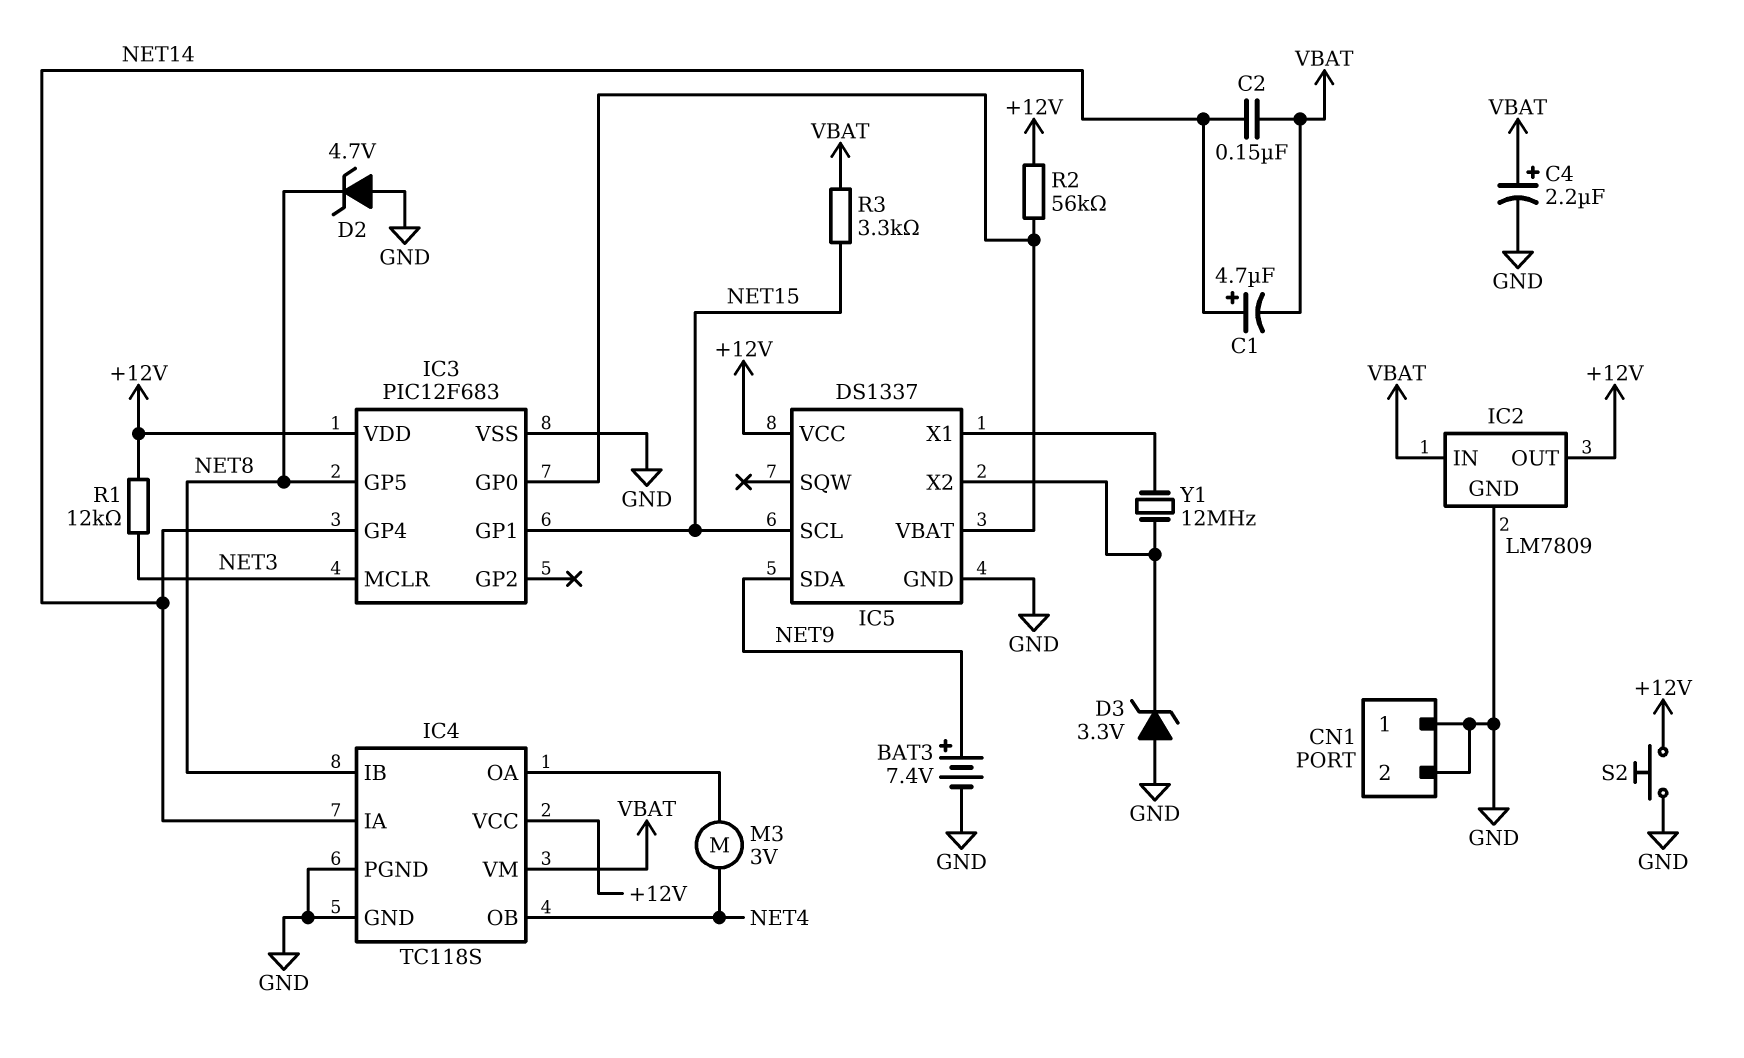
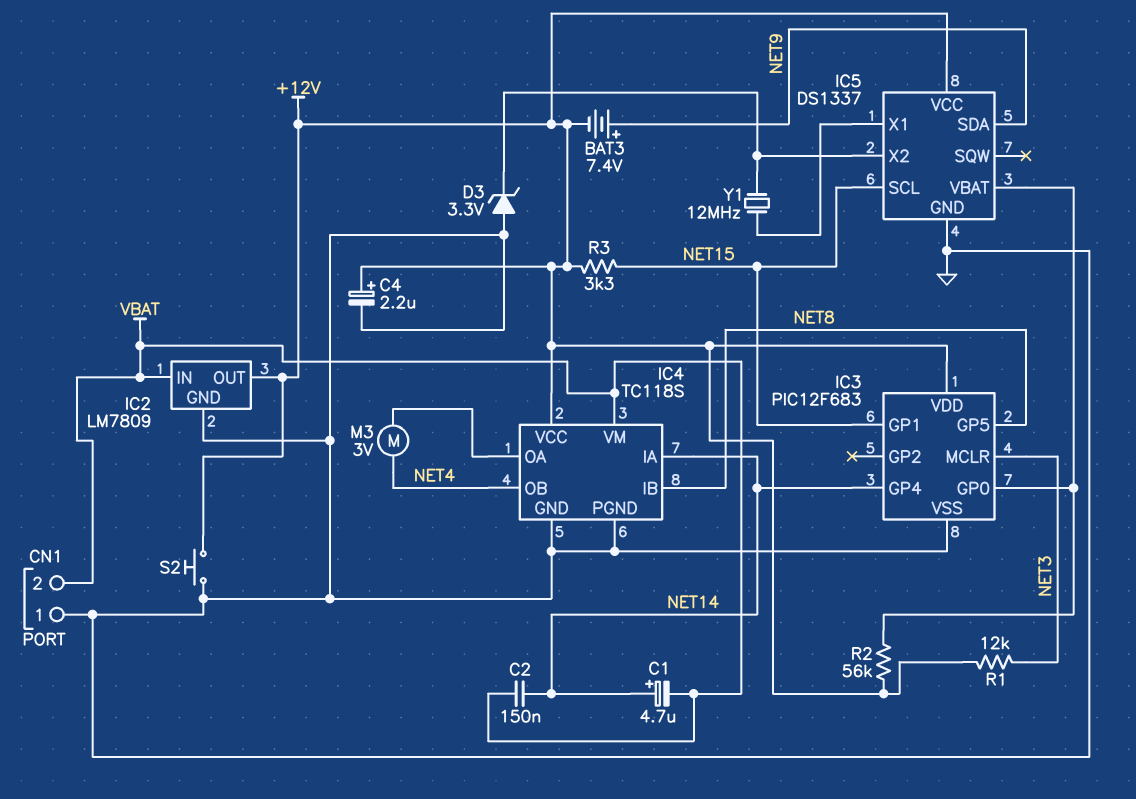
BAT3: 7.4V (plus NET9, minus GND) -> 7.4V (plus NET9, minus +12V)
C4: 2.2uF (plus VBAT, minus GND) -> 2.2uF (plus +12V, minus GND)
CN1 pin 2: GND -> VBAT
D2: zener 4.7V (A GND, K NET8) -> none
R3: 3.3k (NET15, VBAT) -> 3.3k (+12V, NET15)

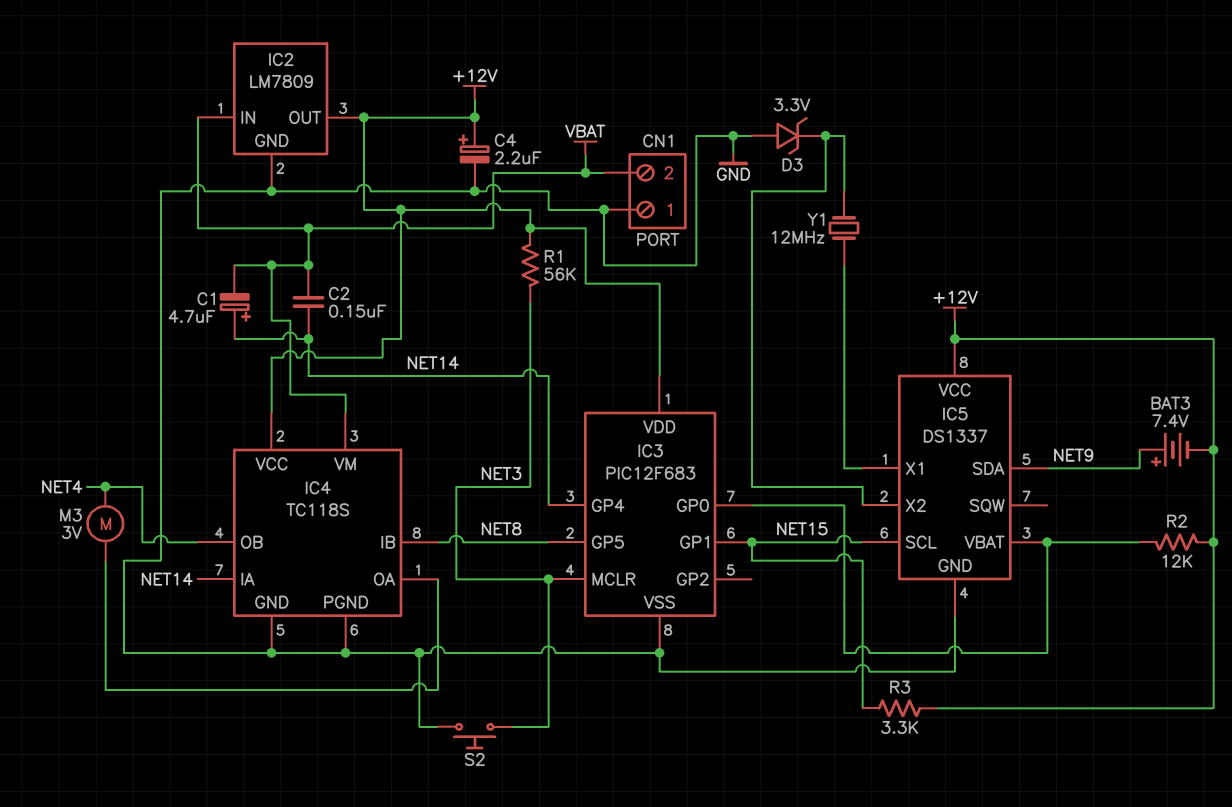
R1: 12k (+12V, NET3) -> 56k (+12V, NET3)
R2: 56k (+12V, IC3/GP0) -> 12k (+12V, IC3/GP0)
S2: button (+12V, GND) -> button (GND, NET3)

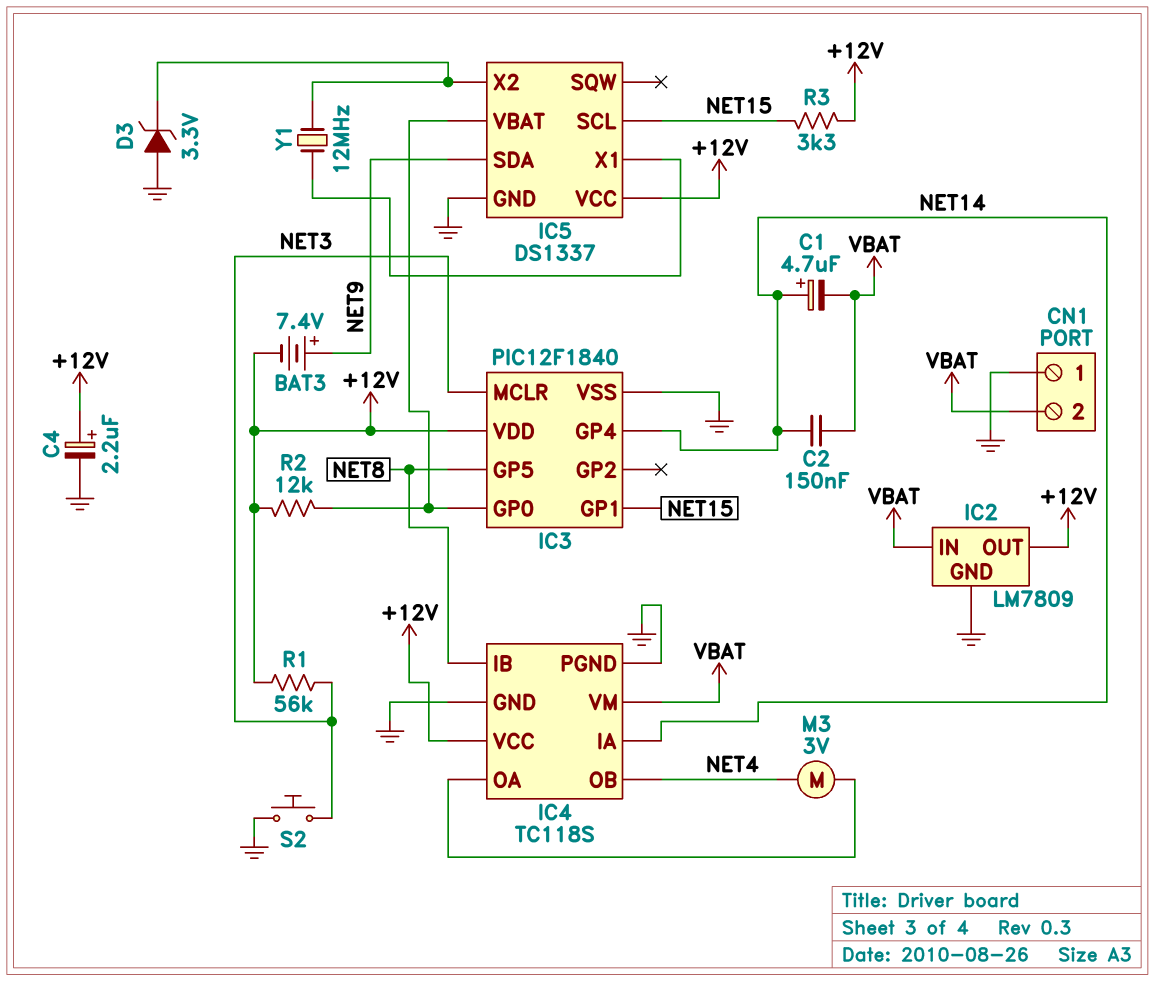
IC3: PIC12F683 -> PIC12F1840

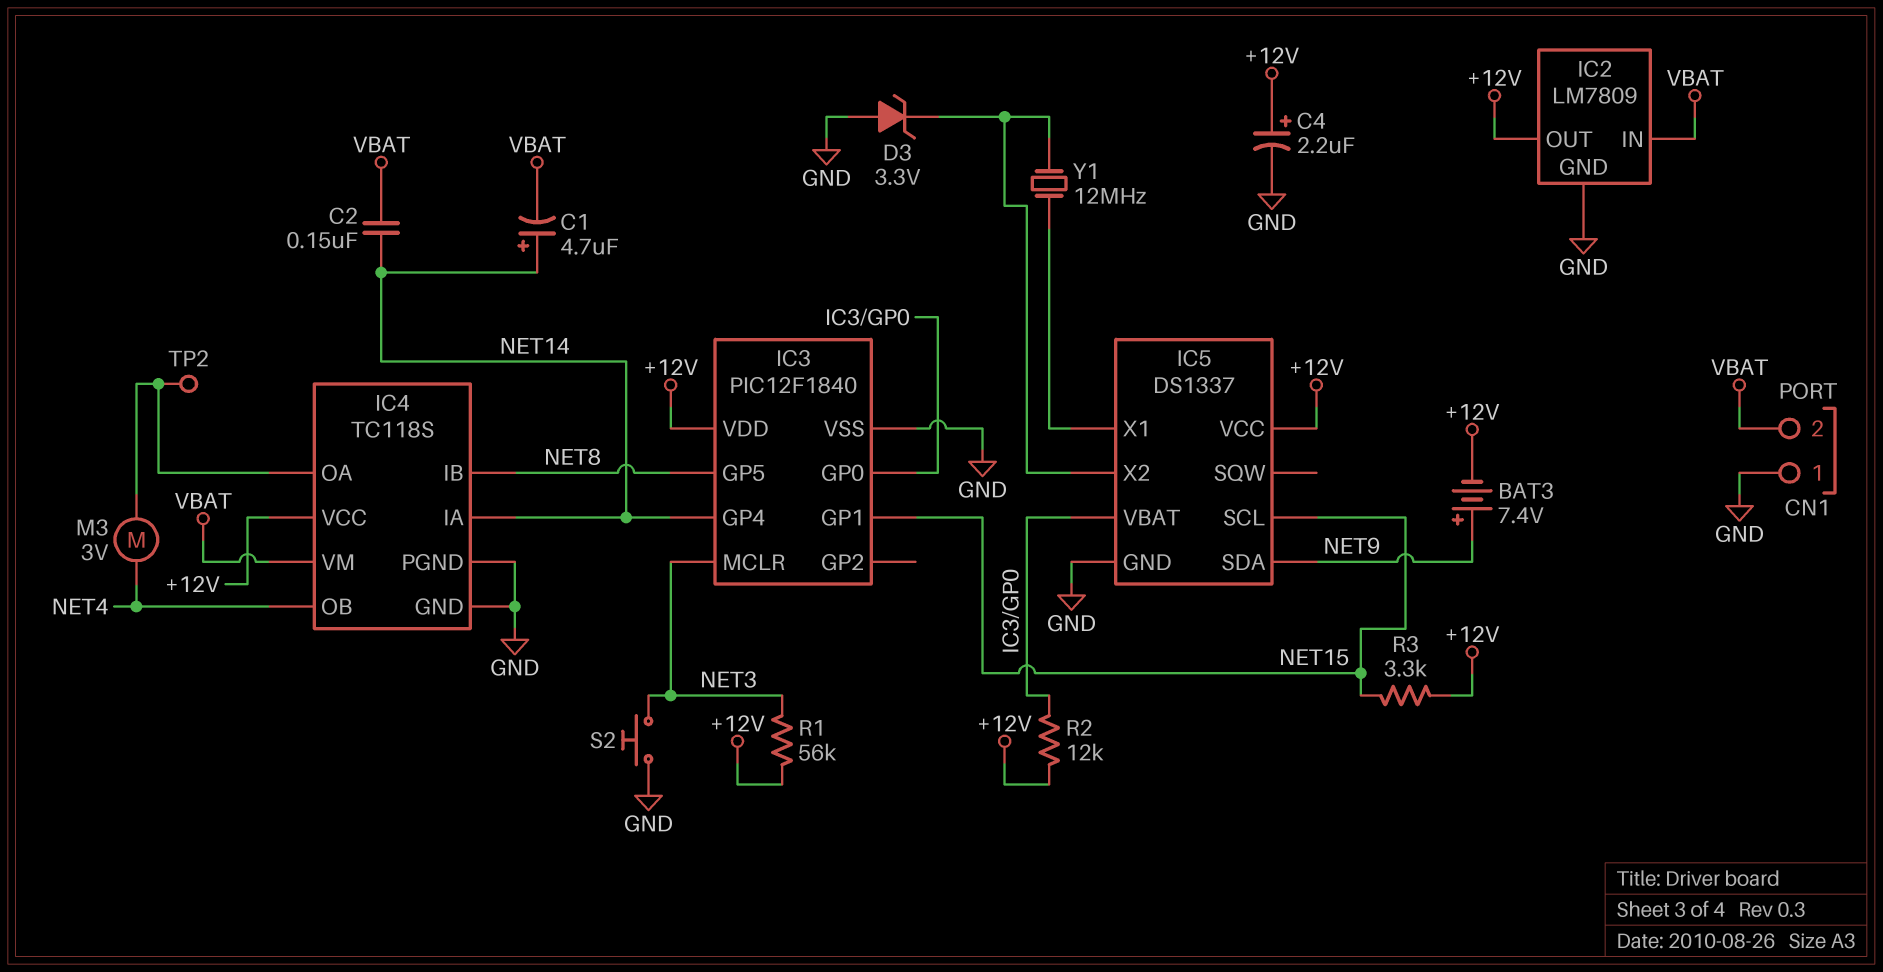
TP2: none -> test point (IC4/OA)

